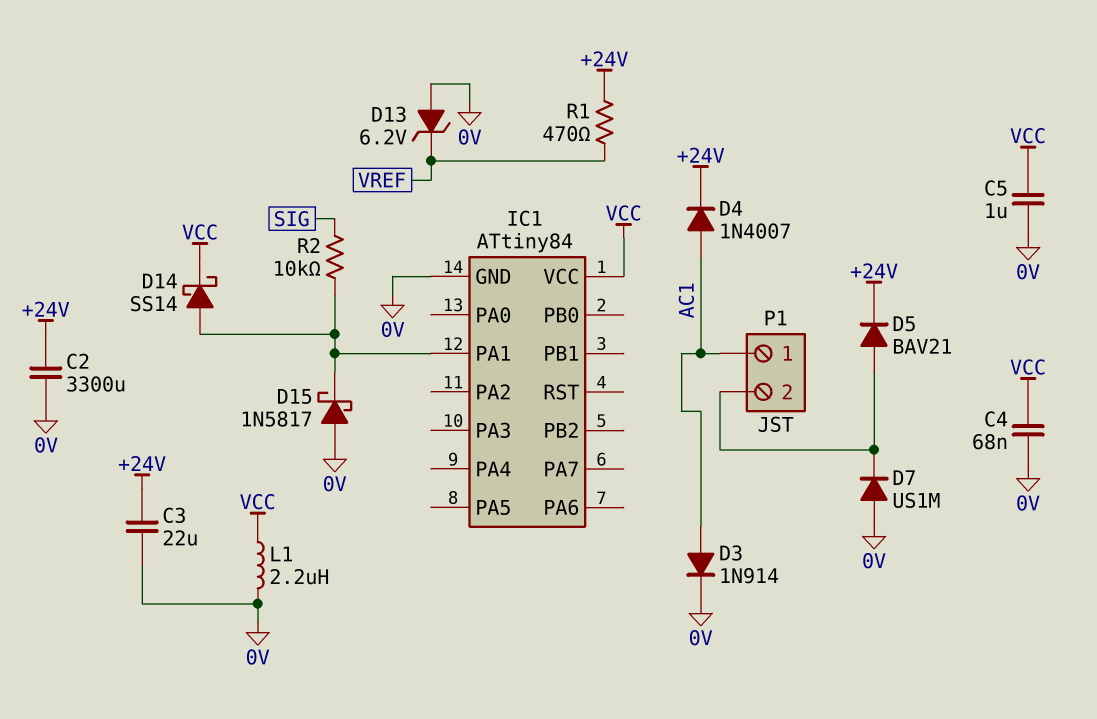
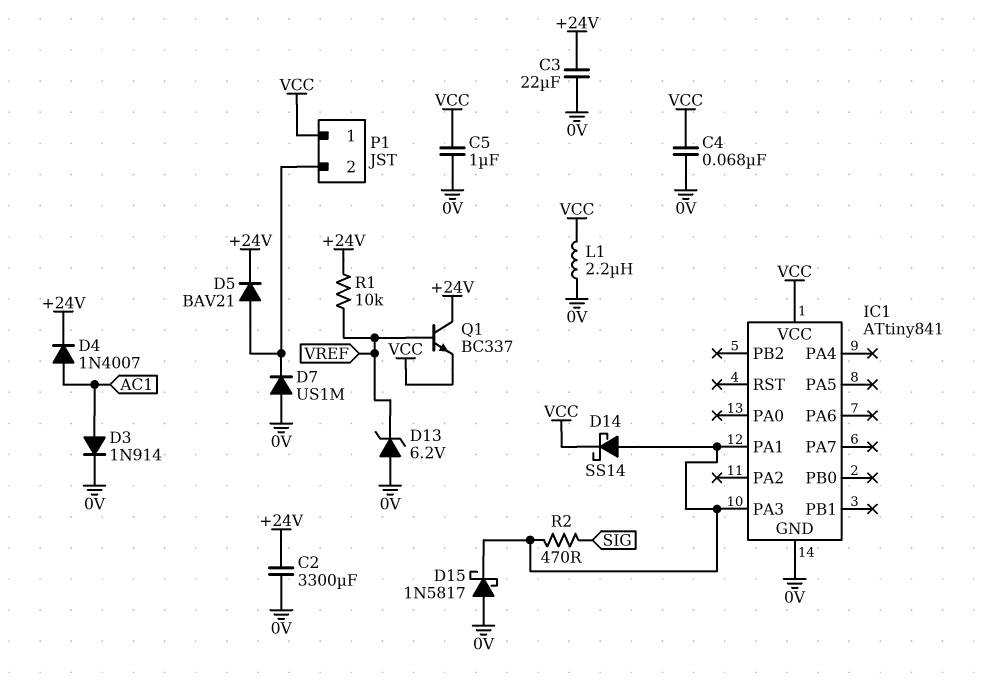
IC1: ATtiny84 -> ATtiny841
IC1 pin PA3: none -> IC1/PA1
P1 pin 1: AC1 -> VCC
Q1: none -> NPN BC337 (B VREF, C +24V, E VCC)
R1: 470 (+24V, VREF) -> 10k (+24V, VREF)
R2: 10k (IC1/PA1, SIG) -> 470 (IC1/PA1, SIG)

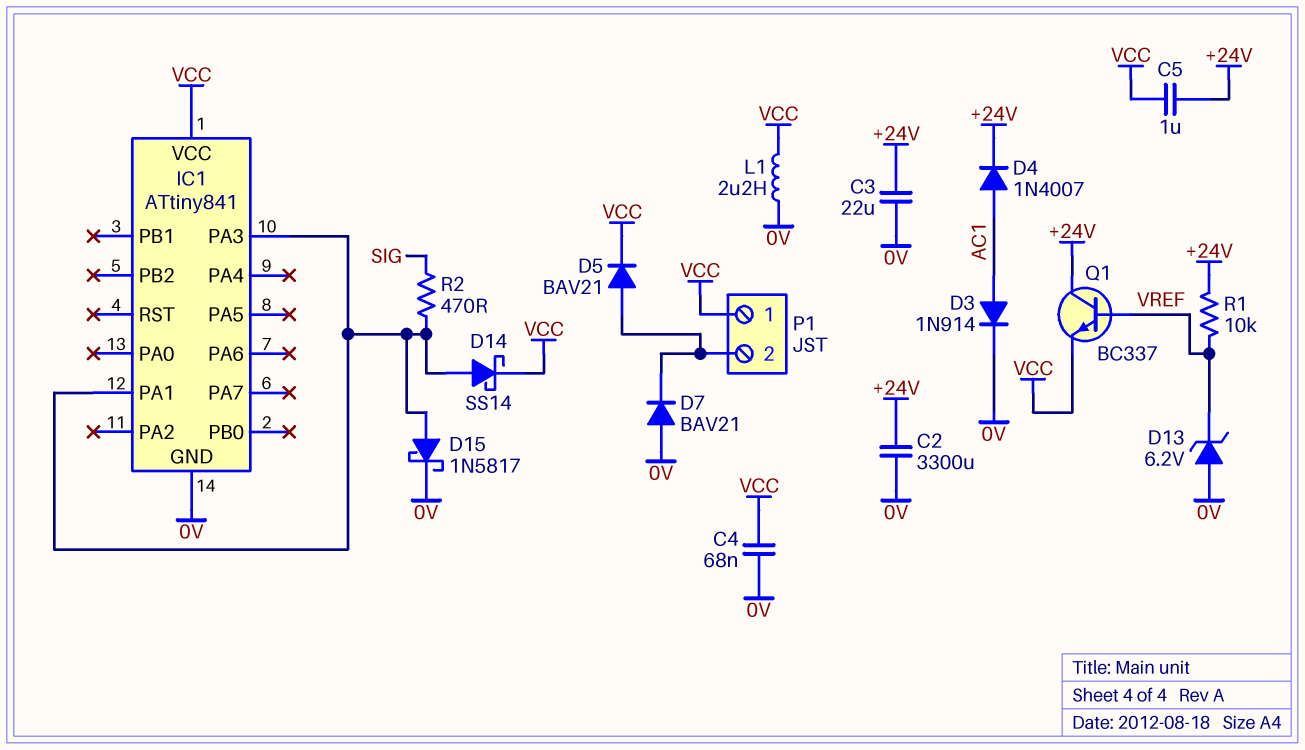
C5: 1uF (0V, VCC) -> 1uF (+24V, VCC)
D5: diode BAV21 (A P1/2, K +24V) -> diode BAV21 (A P1/2, K VCC)
D7: diode US1M (A 0V, K P1/2) -> diode BAV21 (A 0V, K P1/2)
D15: schottky 1N5817 (A 0V, K IC1/PA1) -> schottky 1N5817 (A IC1/PA1, K 0V)

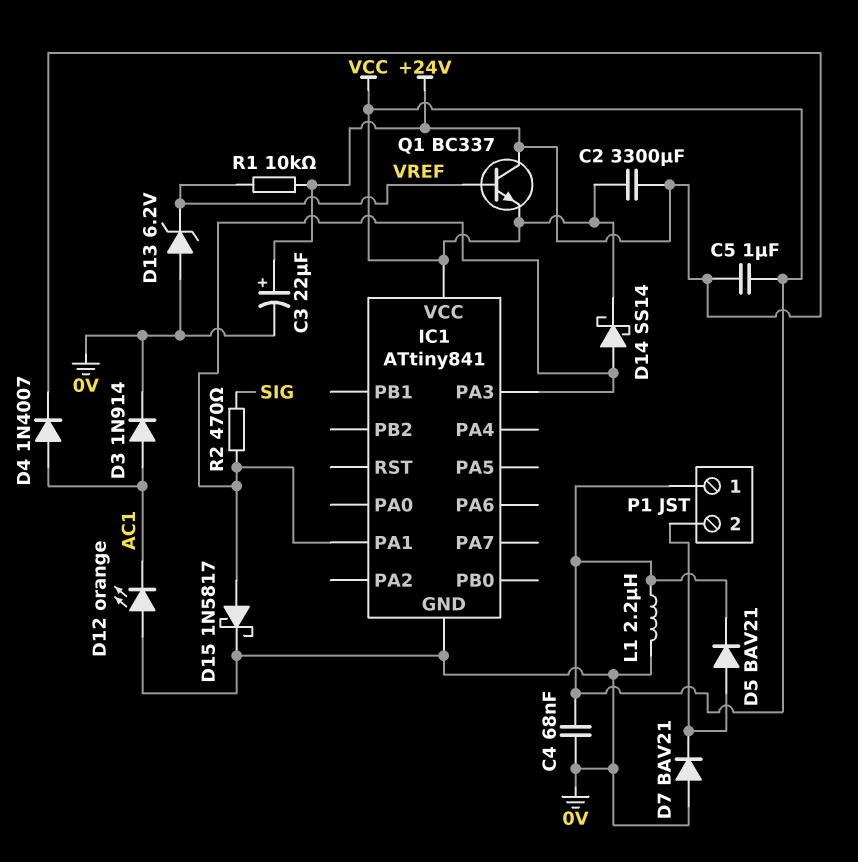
C2: 3300uF (+24V, 0V) -> 3300uF (+24V, VCC)
C3: 22uF (+24V, 0V) -> 22uF (plus +24V, minus 0V)
D12: none -> LED orange (A 0V, K AC1)

